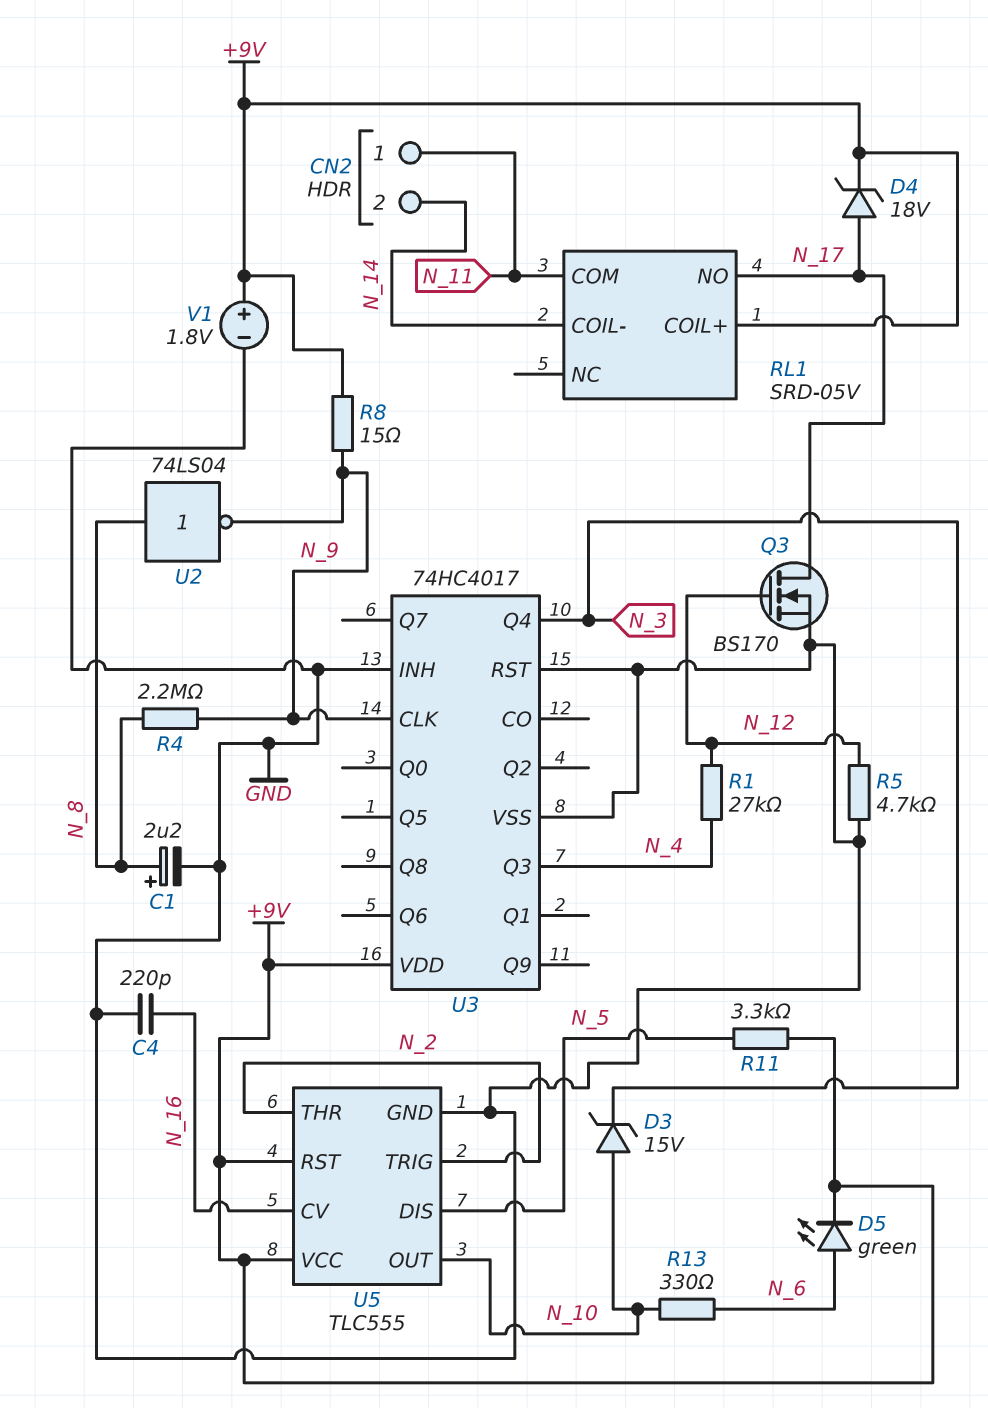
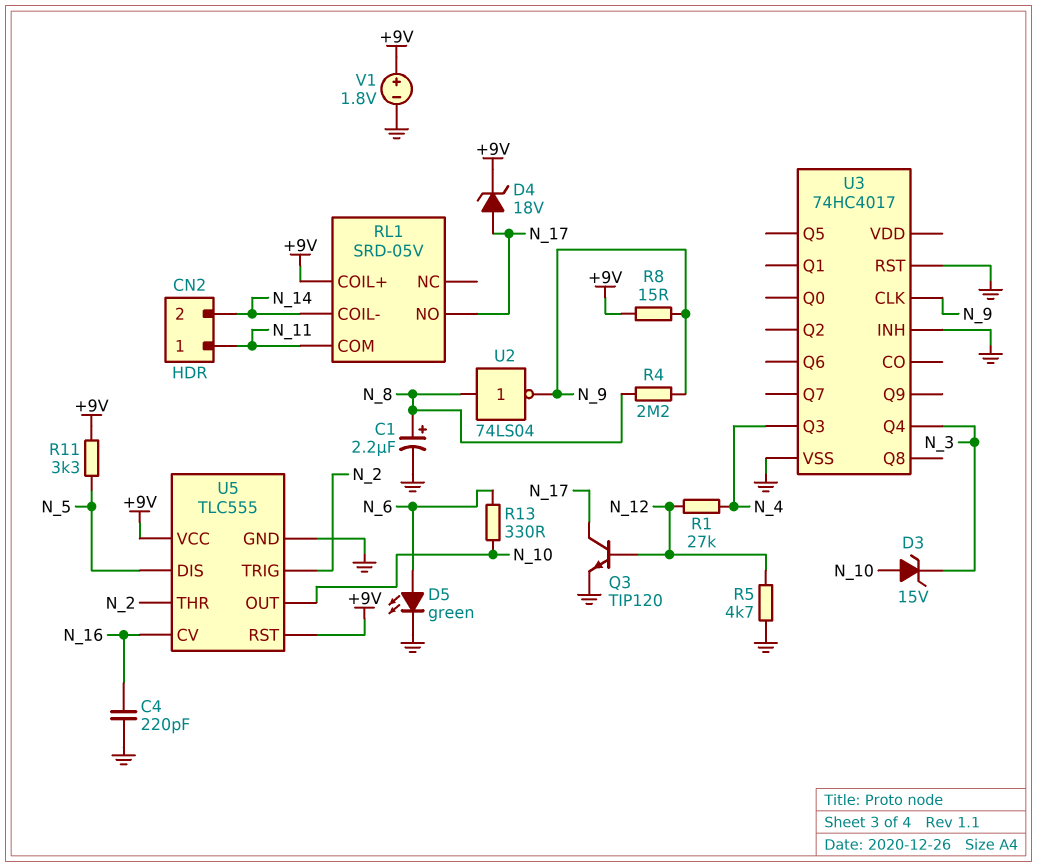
D5: LED green (A N_6, K +9V) -> LED green (A N_6, K GND)
Q3: NMOS BS170 (G N_12, D N_17, S GND) -> NPN TIP120 (B N_12, C N_17, E GND)
U3 pin VDD: +9V -> none

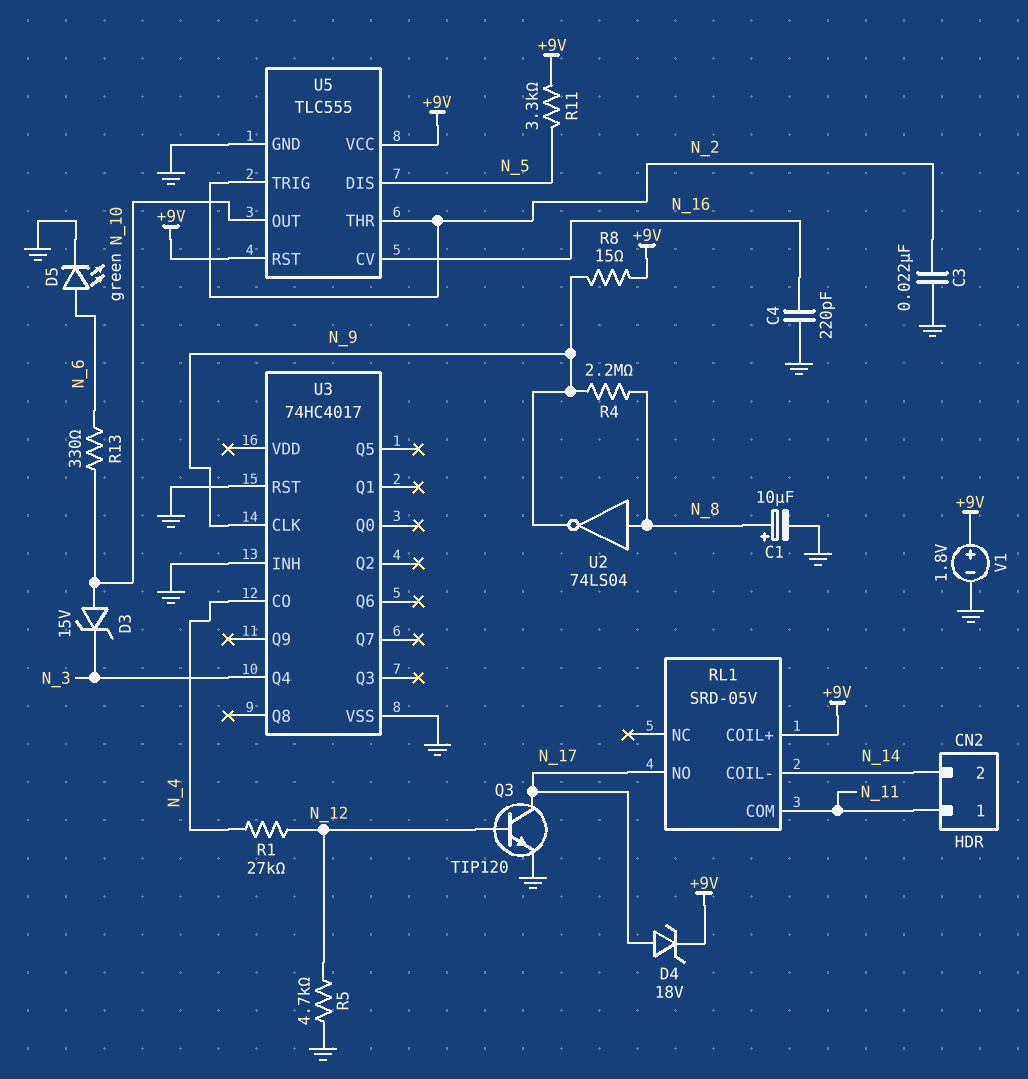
C1: 2.2uF (plus N_8, minus GND) -> 10uF (plus N_8, minus GND)
C3: none -> 22nF (GND, N_2)
U3 pin CO: none -> N_4
U3 pin Q3: N_4 -> none

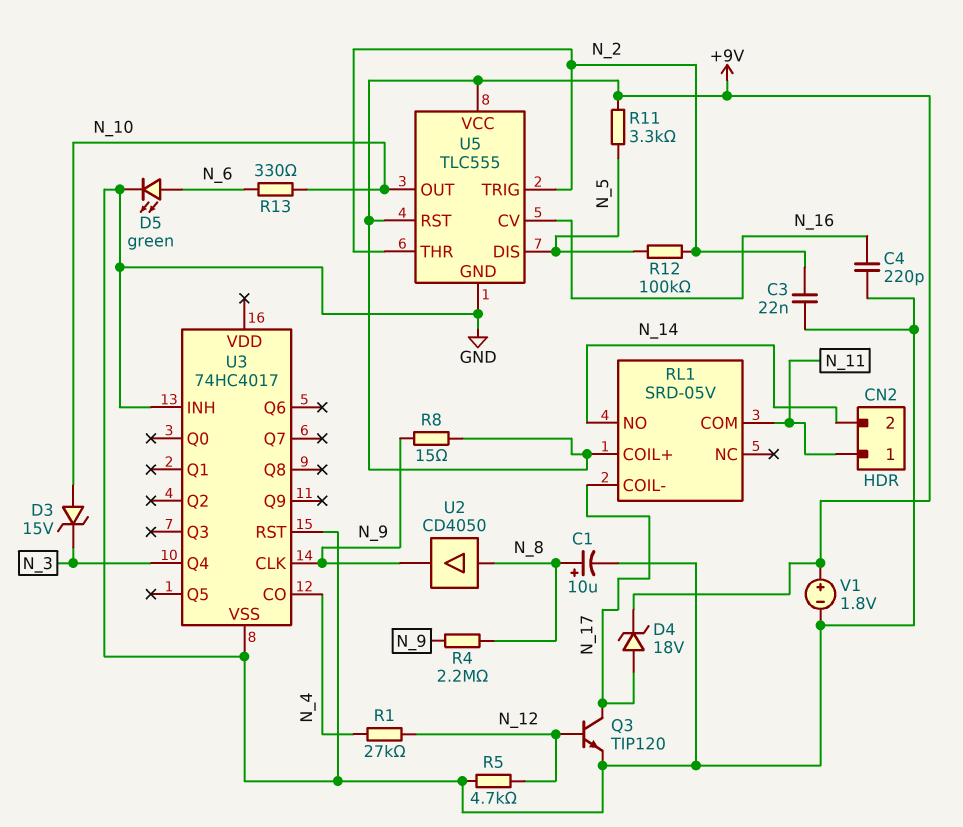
R12: none -> 100k (N_2, N_5)
RL1 pin COIL-: N_14 -> N_17
RL1 pin NO: N_17 -> N_14
U2: NOT 74LS04 (in N_8, out N_9) -> buffer CD4050 (in N_8, out N_9)

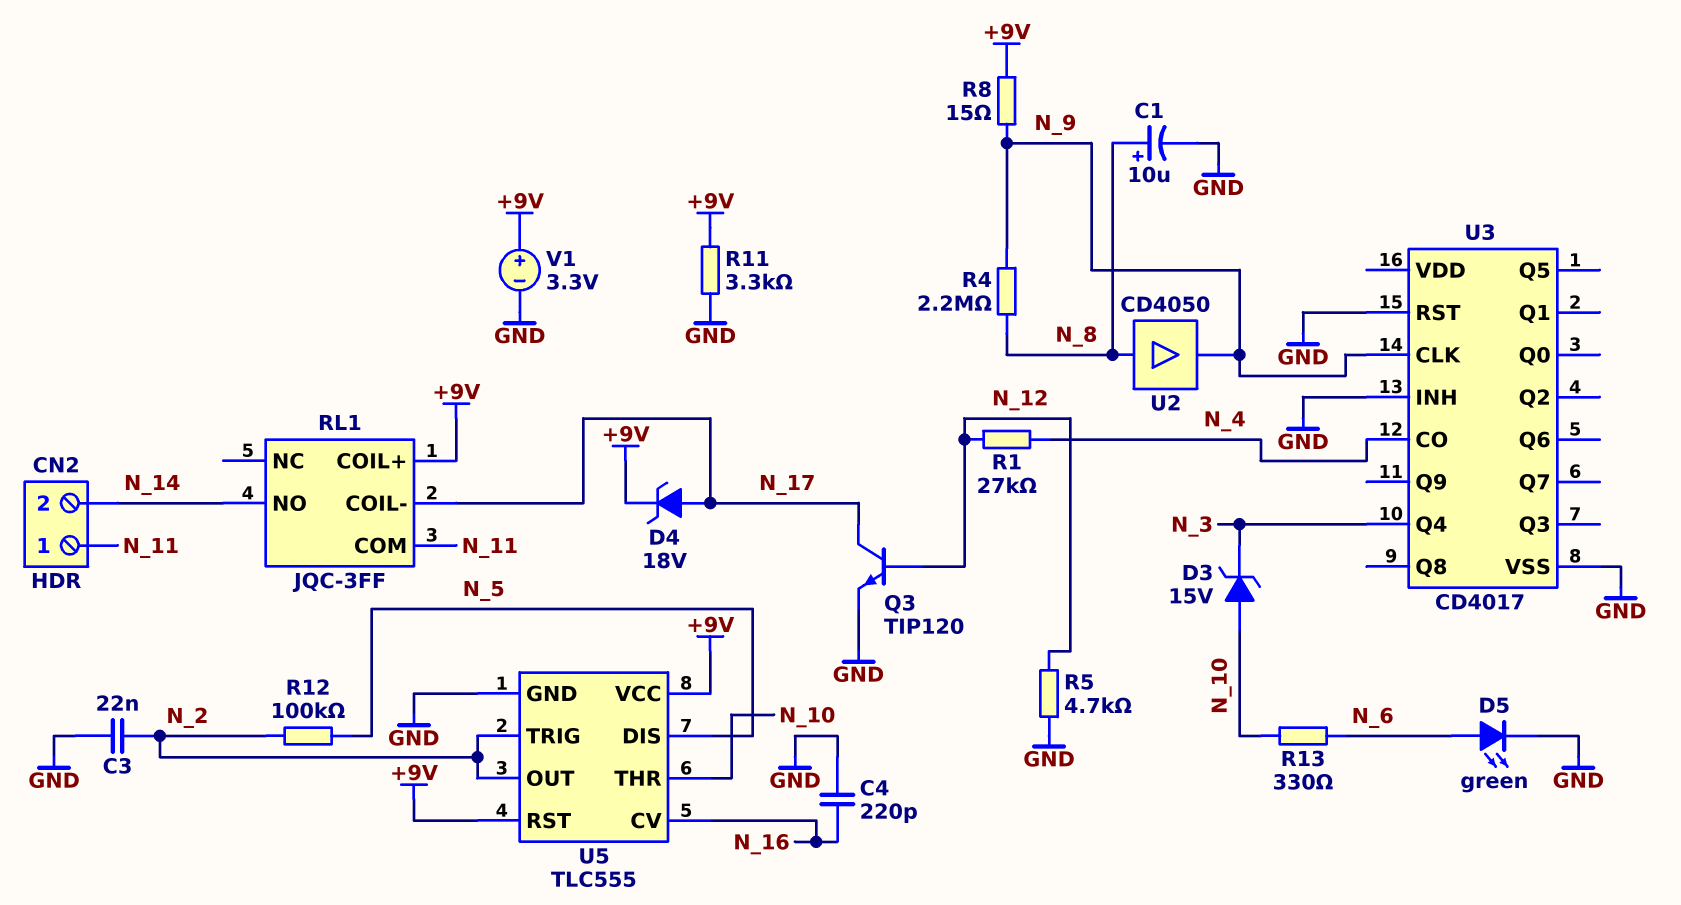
R11: 3.3k (+9V, N_5) -> 3.3k (+9V, GND)
RL1: SRD-05V -> JQC-3FF
U3: 74HC4017 -> CD4017
U5 pin OUT: N_10 -> N_2
U5 pin THR: N_2 -> N_10
V1: 1.8V (plus +9V, minus GND) -> 3.3V (plus +9V, minus GND)

